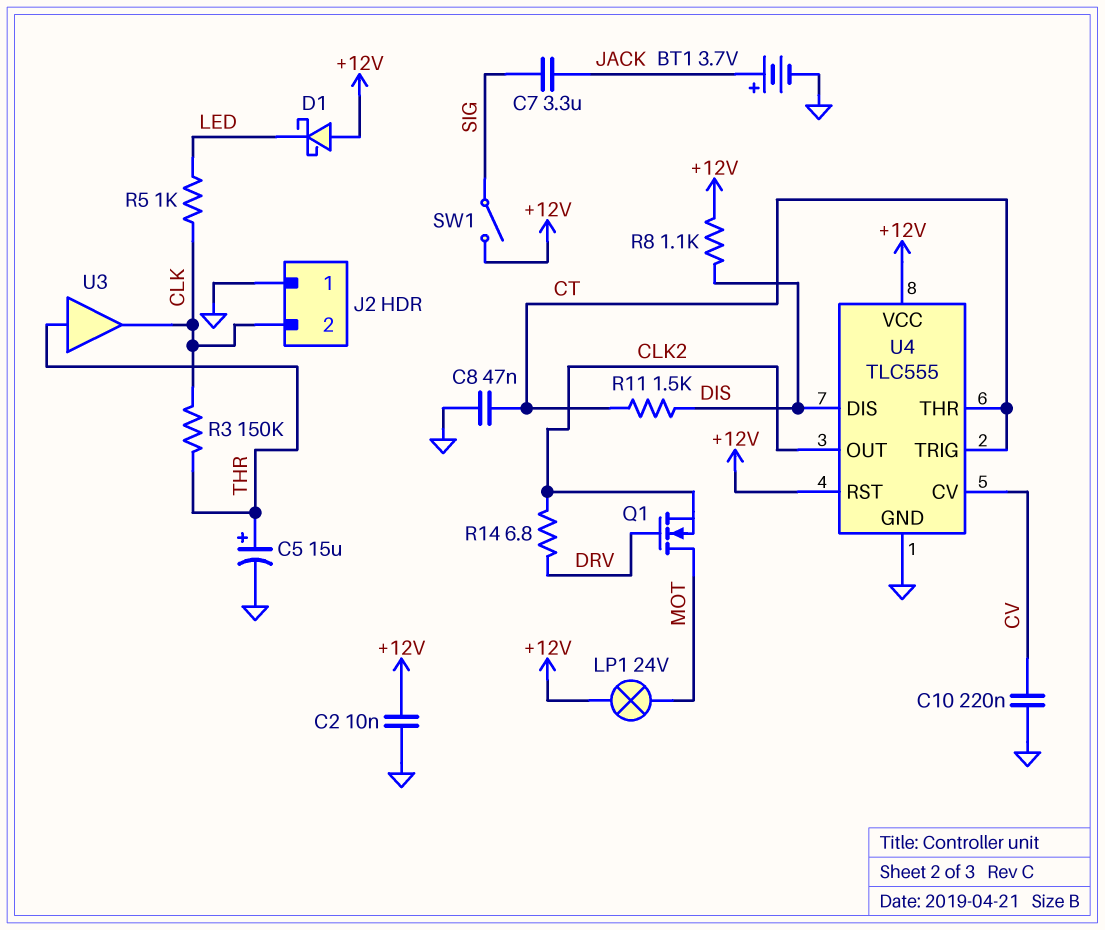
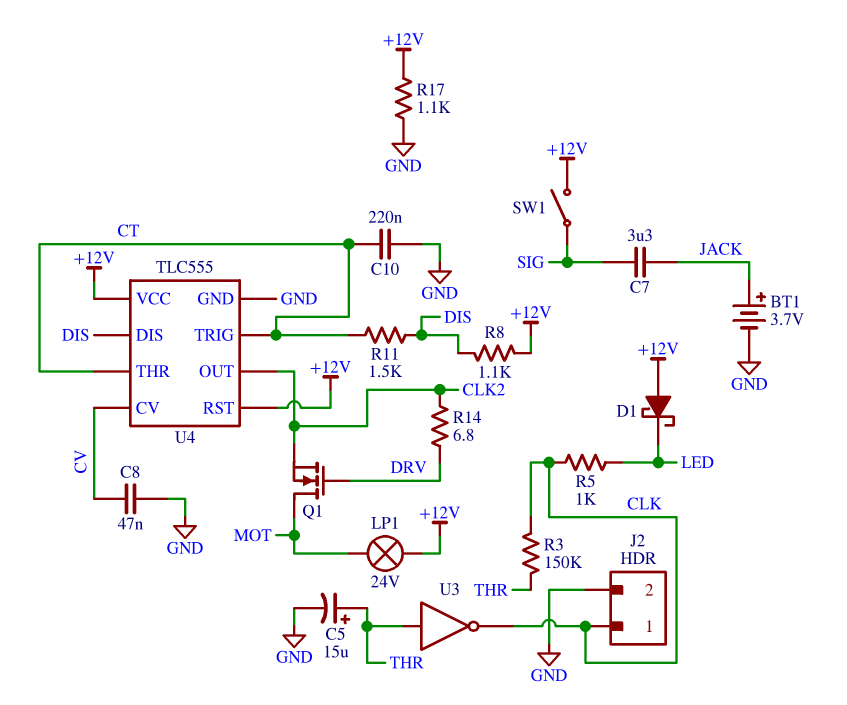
C2: 10nF (+12V, GND) -> none
C8: 47nF (CT, GND) -> 47nF (CV, GND)
C10: 220nF (CV, GND) -> 220nF (CT, GND)
J2 pin 1: GND -> CLK
J2 pin 2: CLK -> GND
R17: none -> 1.1k (+12V, GND)
U3: buffer (in THR, out CLK) -> NOT (in THR, out CLK)

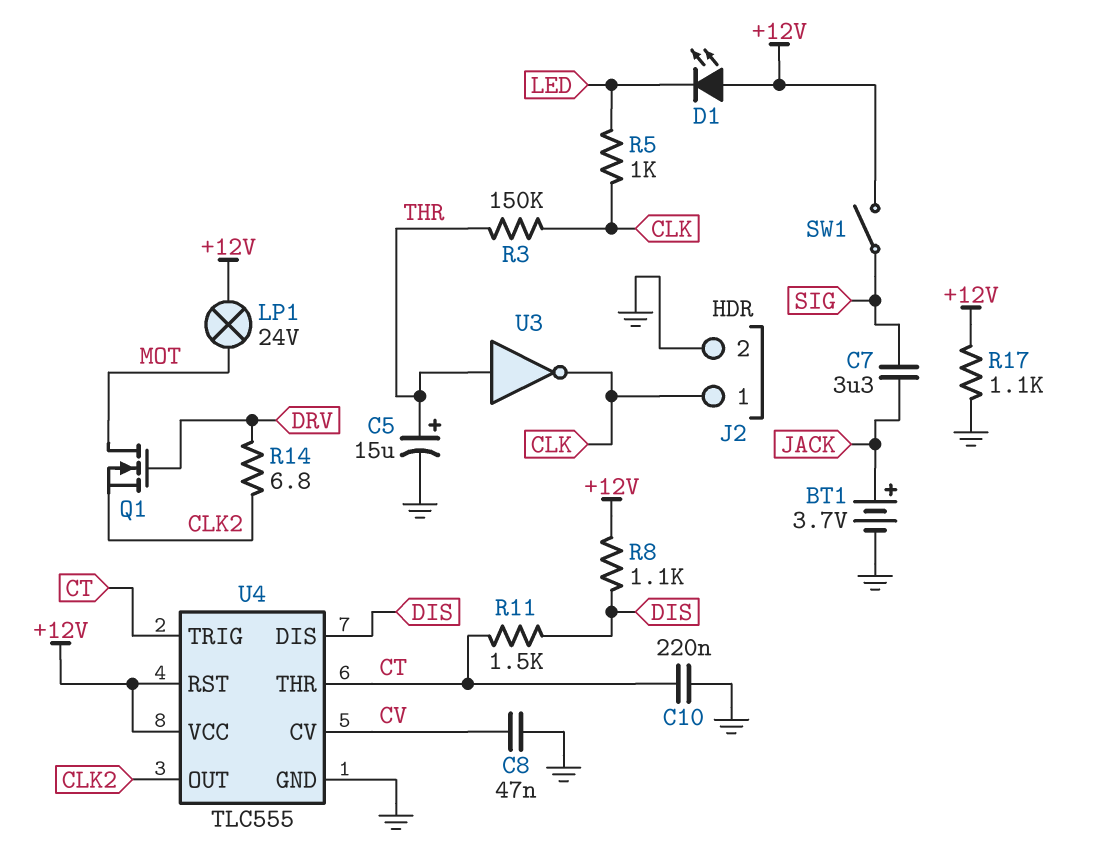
D1: schottky (A +12V, K LED) -> LED (A +12V, K LED)

